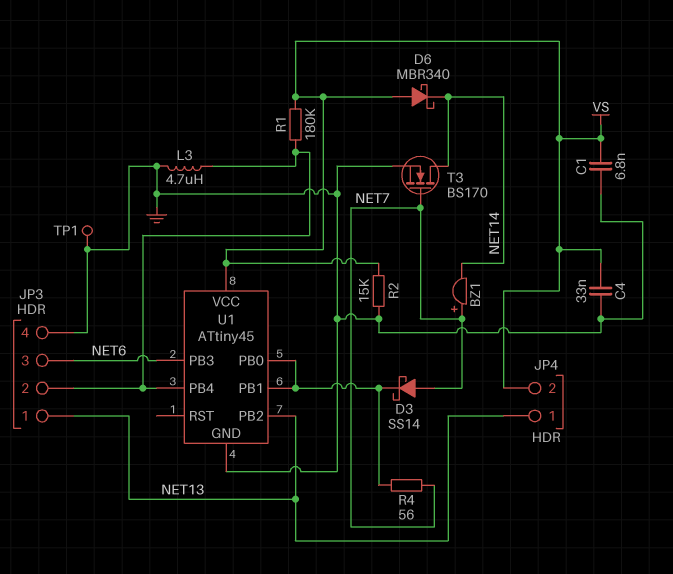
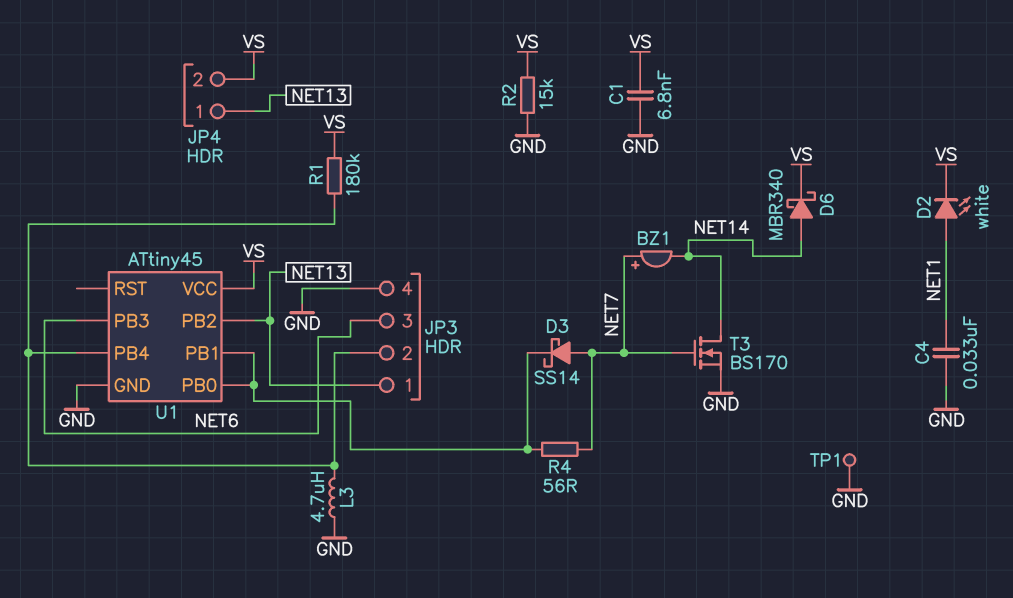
C4: 33nF (GND, VS) -> 33nF (GND, NET1)
D2: none -> LED white (A NET1, K VS)
D6: schottky MBR340 (A VS, K NET14) -> schottky MBR340 (A NET14, K VS)

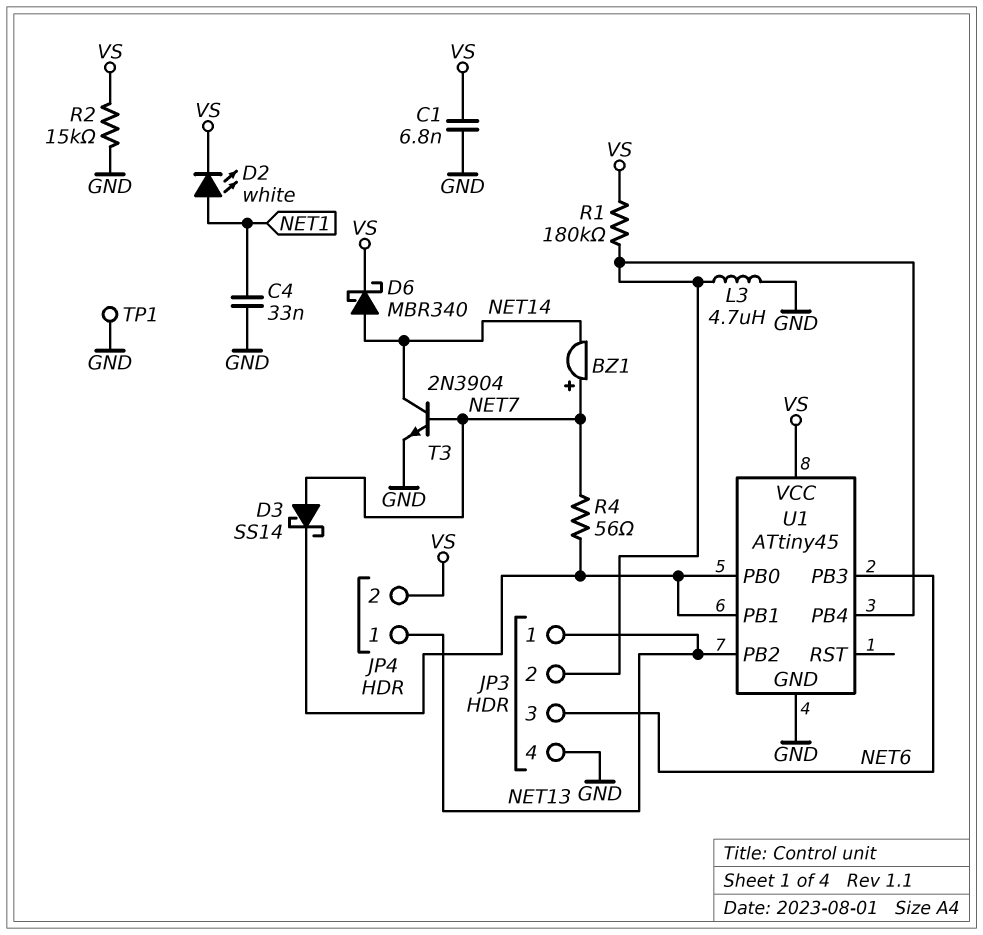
T3: NMOS BS170 (G NET7, D NET14, S GND) -> NPN 2N3904 (B NET7, C NET14, E GND)

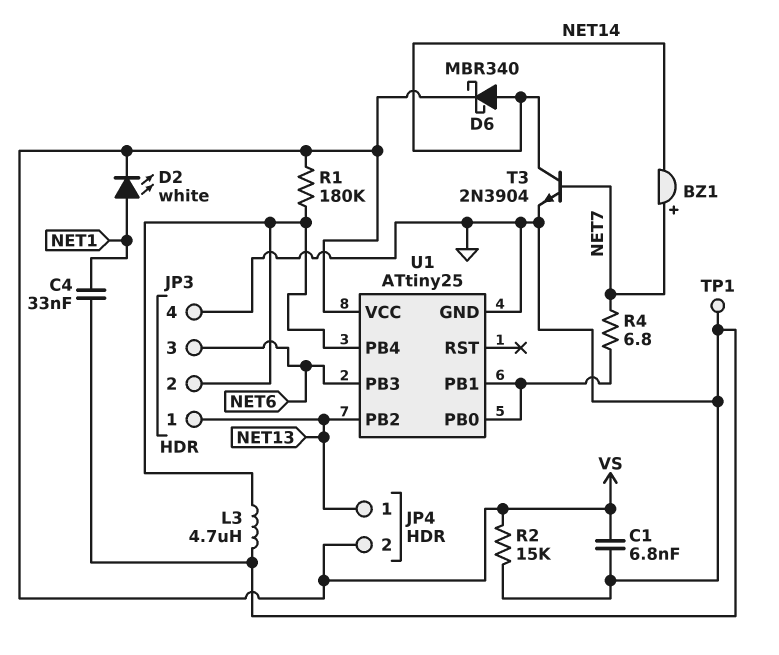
D3: schottky SS14 (A NET7, K U1/PB0) -> none
R4: 56 (NET7, U1/PB0) -> 6.8 (NET7, U1/PB0)
U1: ATtiny45 -> ATtiny25

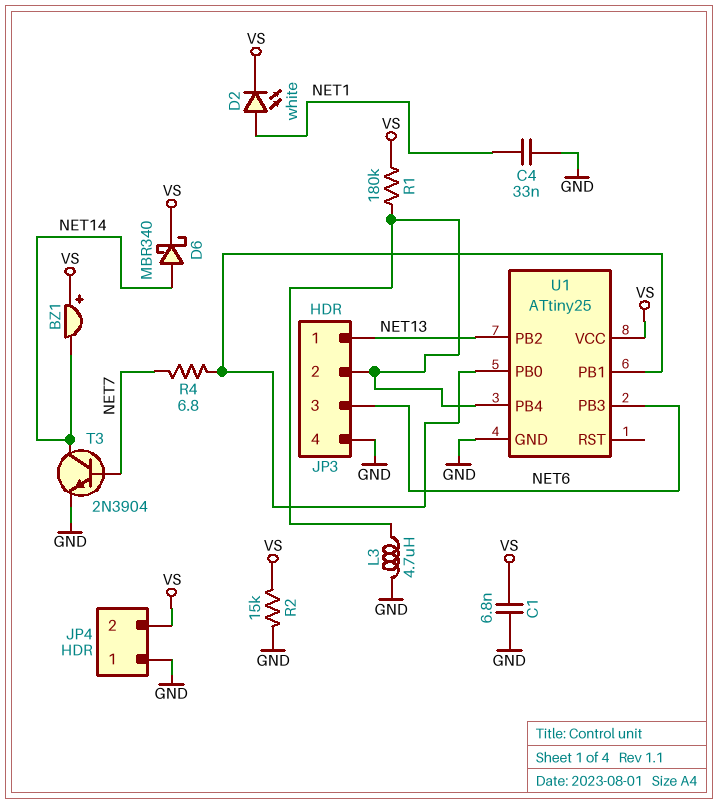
BZ1: buzzer (plus NET7, minus NET14) -> buzzer (plus VS, minus NET14)
JP4 pin 1: NET13 -> GND
TP1: test point (GND) -> none

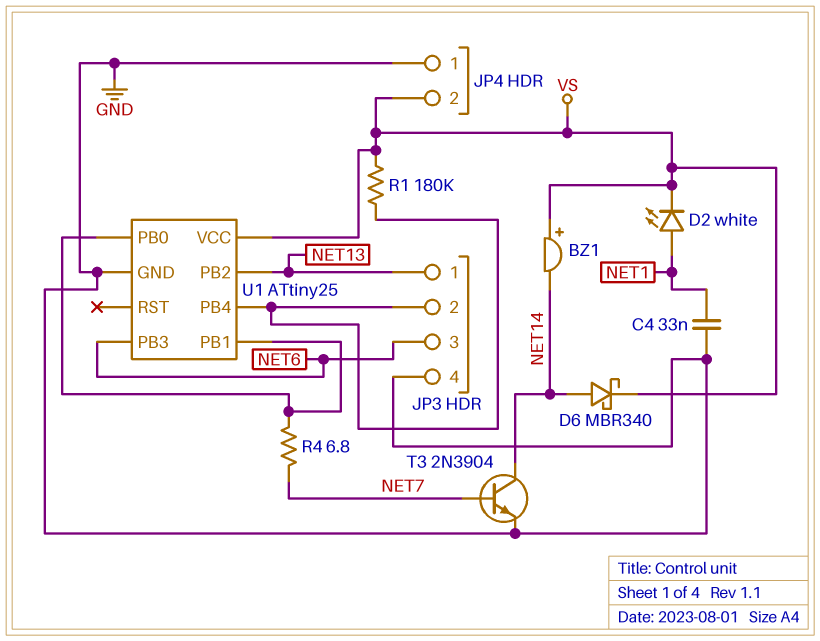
C1: 6.8nF (GND, VS) -> none
L3: 4.7uH (GND, JP3/2) -> none
R2: 15k (GND, VS) -> none

